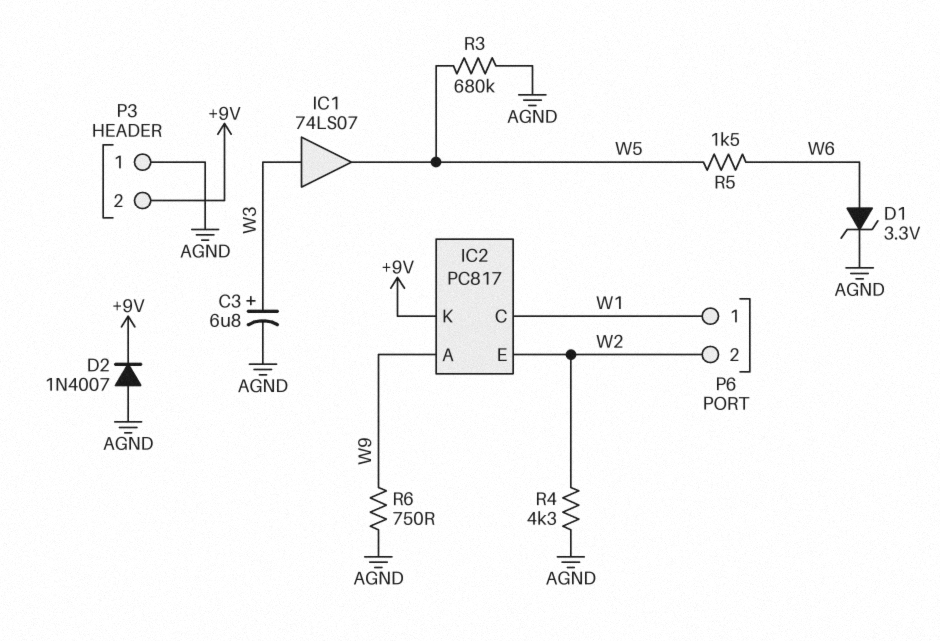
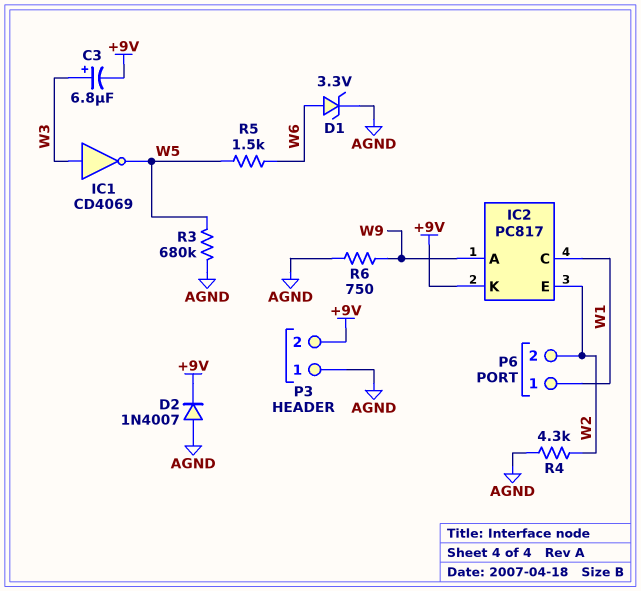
C3: 6.8uF (plus W3, minus AGND) -> 6.8uF (plus W3, minus +9V)
IC1: buffer 74LS07 (in W3, out W5) -> NOT CD4069 (in W3, out W5)

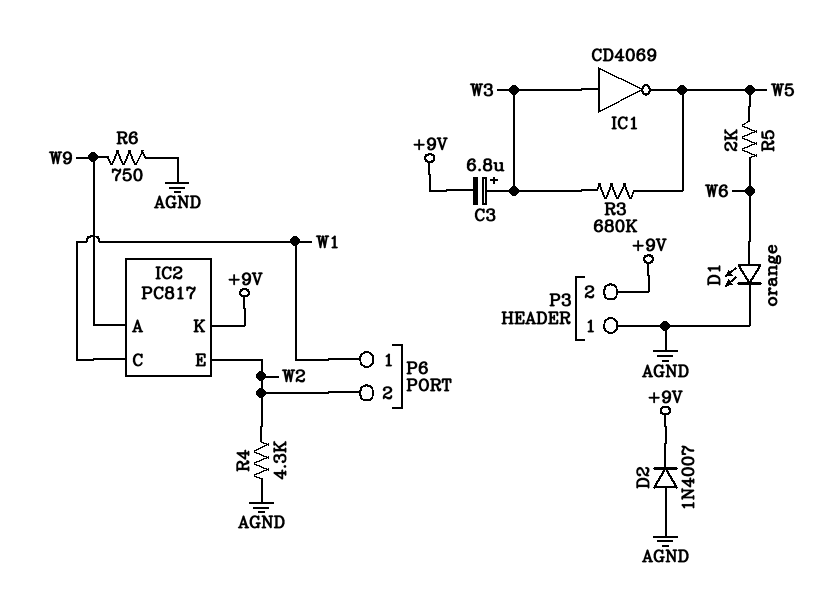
D1: zener 3.3V (A W6, K AGND) -> LED orange (A W6, K AGND)
R3: 680k (AGND, W5) -> 680k (W3, W5)
R5: 1.5k (W5, W6) -> 2k (W5, W6)

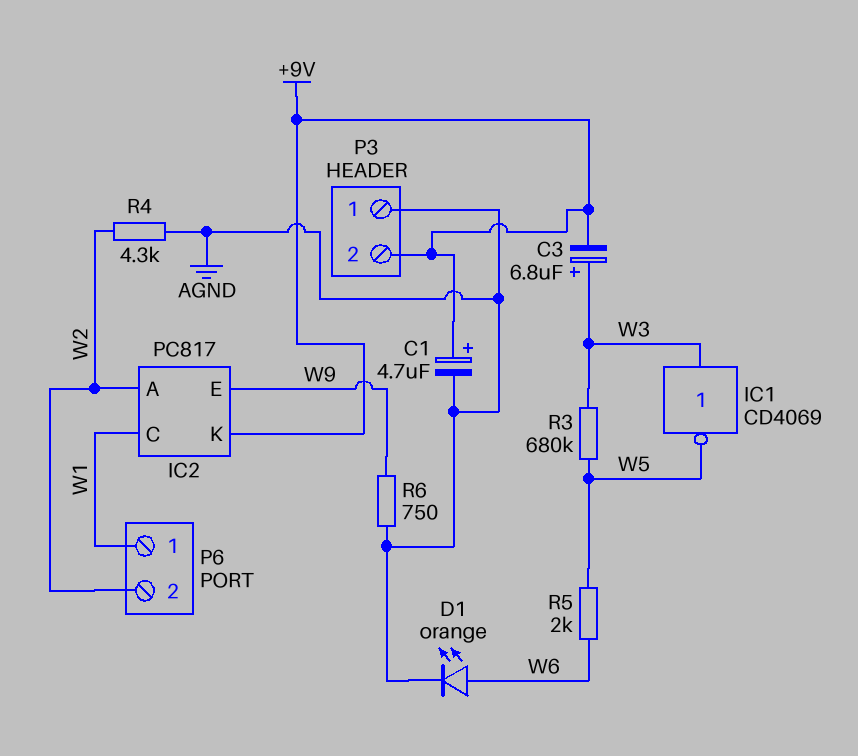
C1: none -> 4.7uF (plus +9V, minus AGND)
D2: diode 1N4007 (A AGND, K +9V) -> none
IC2 pin A: W9 -> W2
IC2 pin E: W2 -> W9

